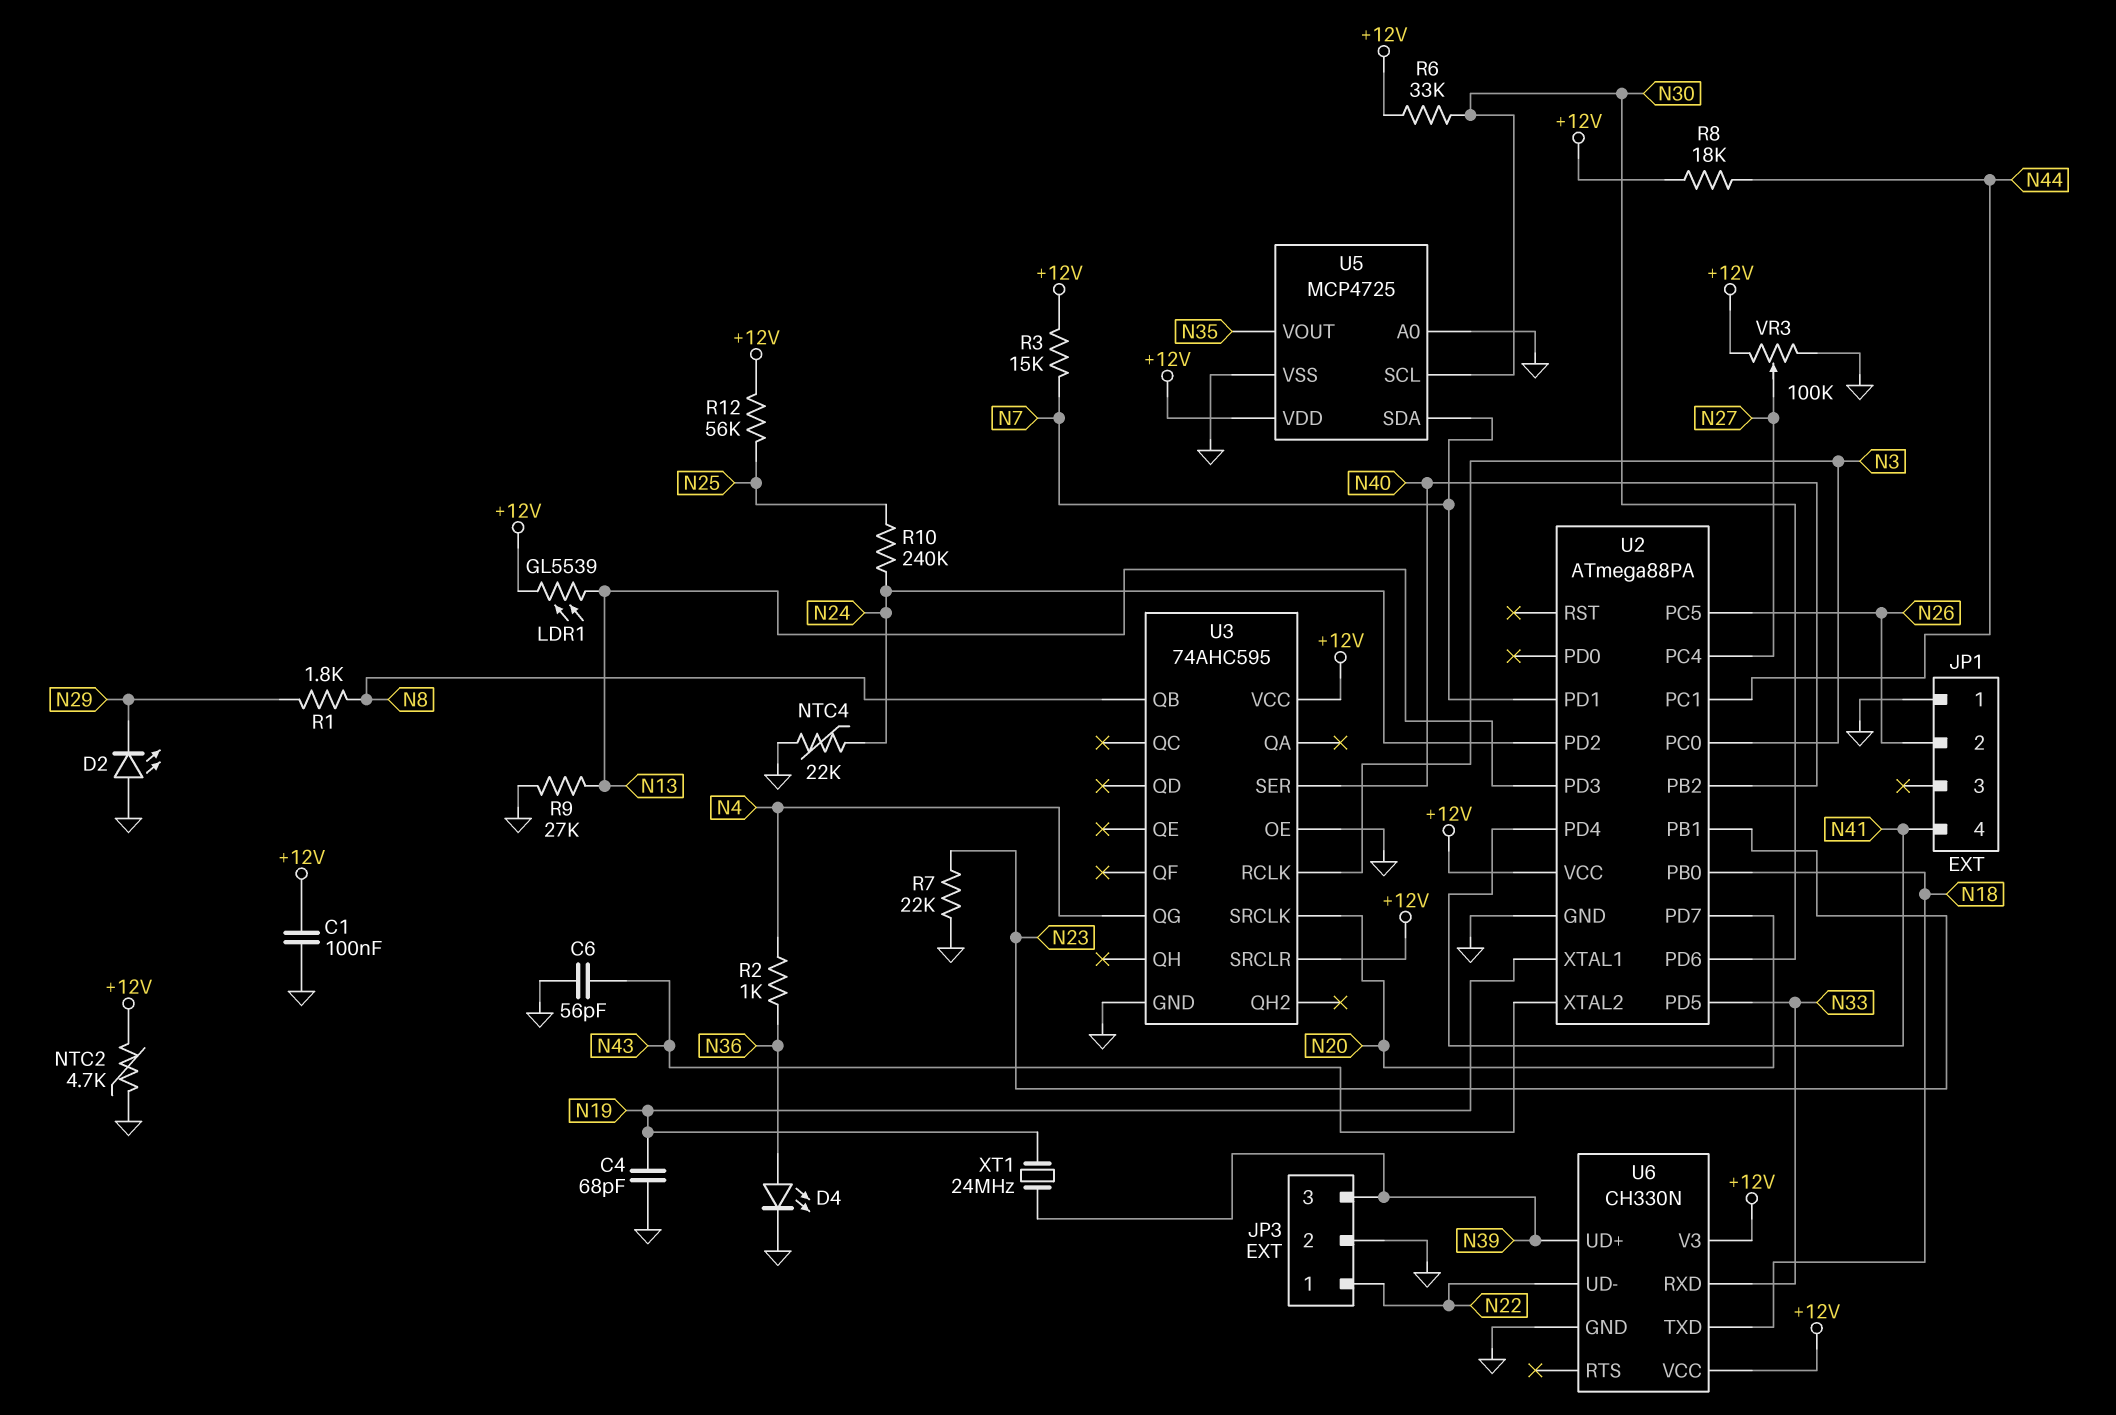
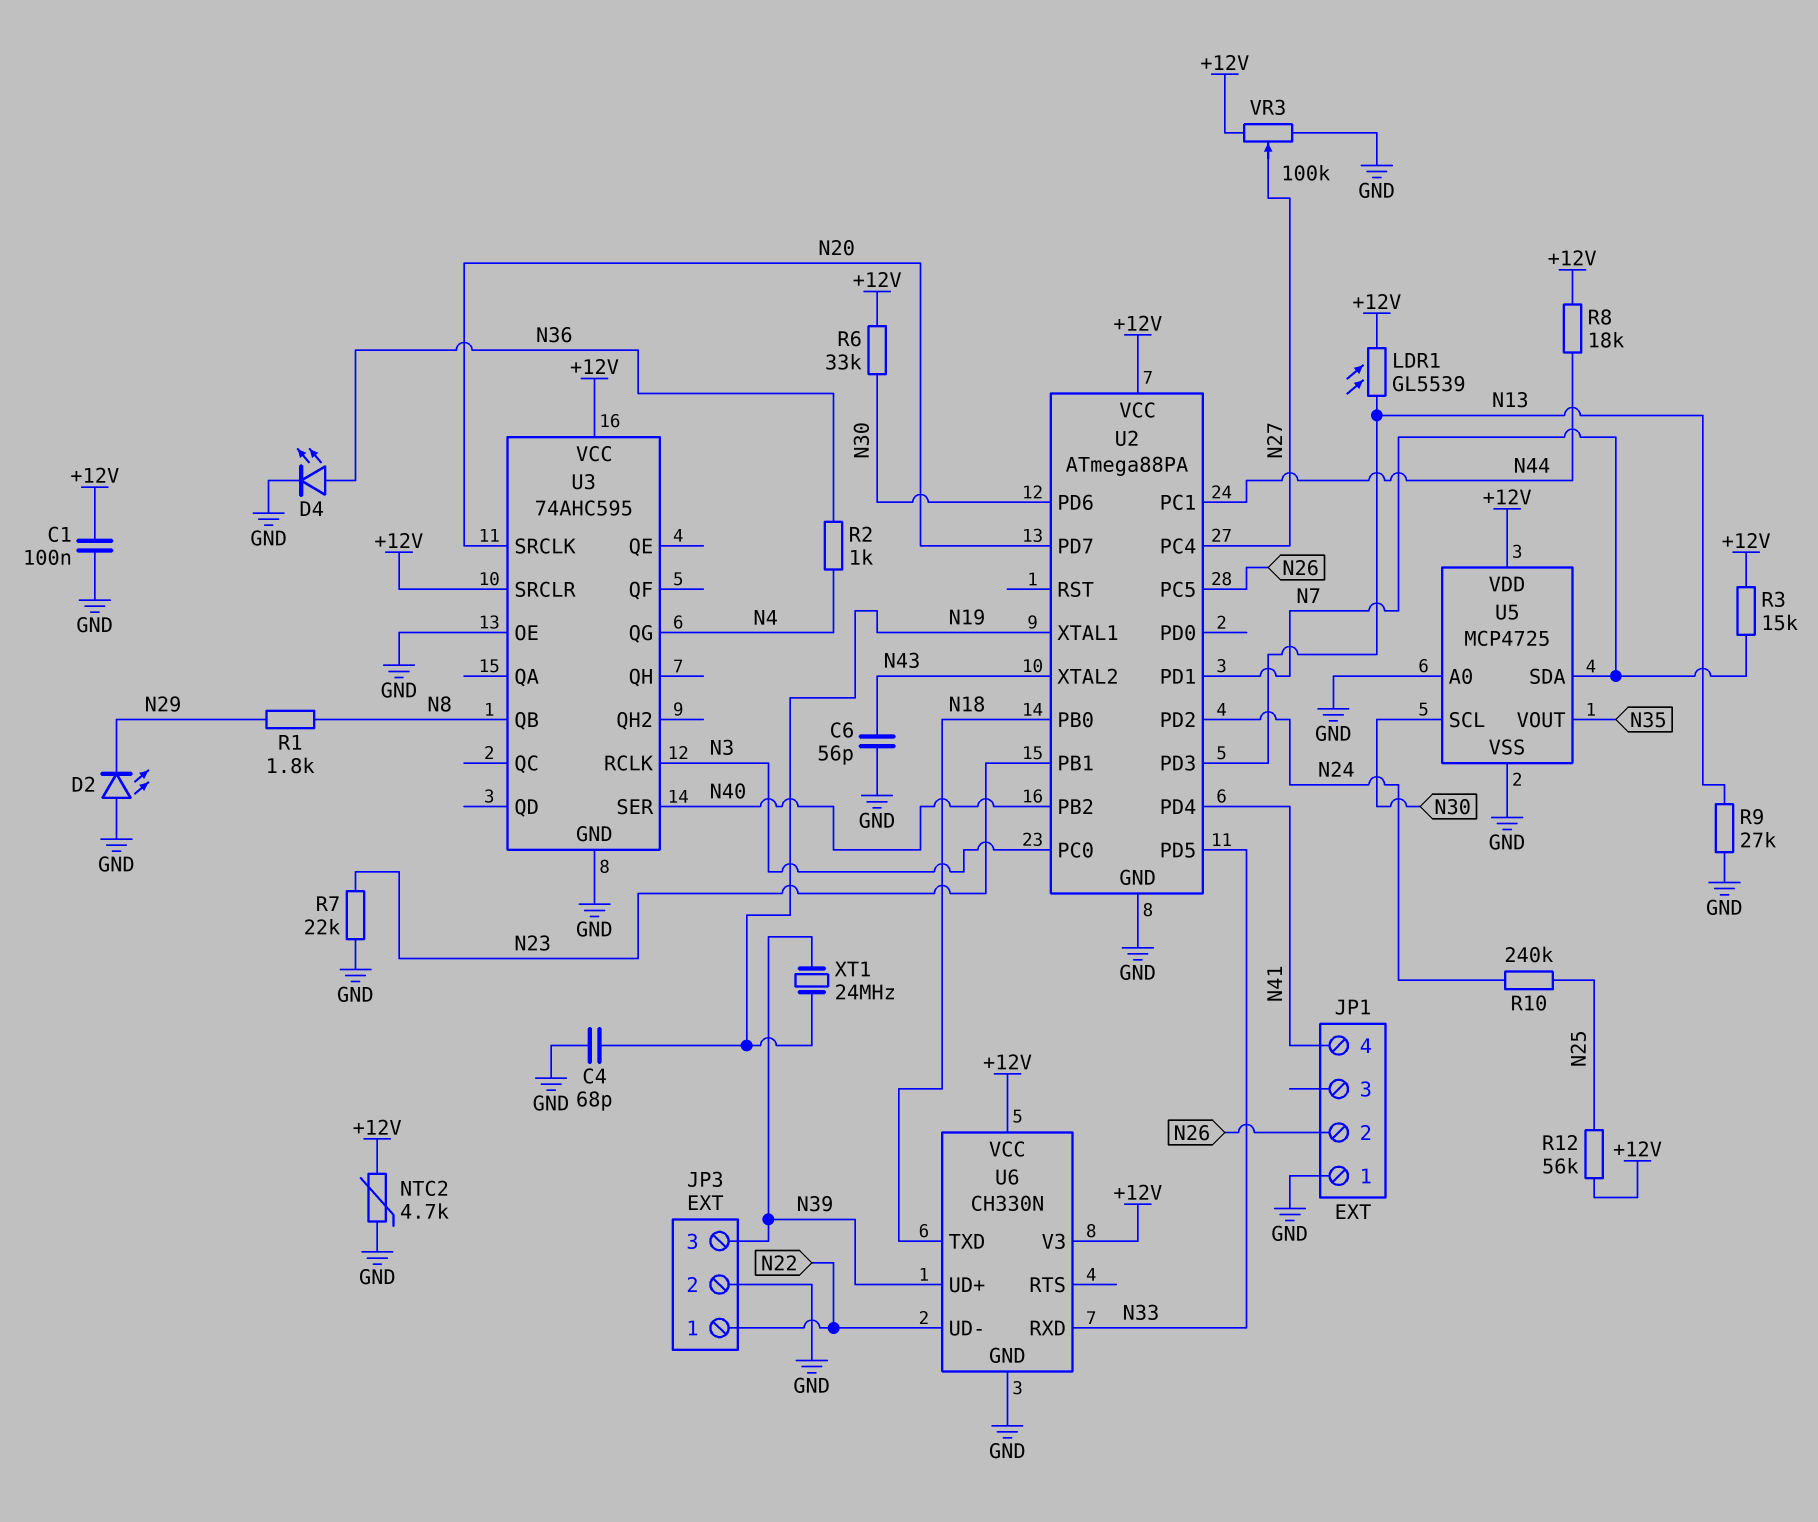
NTC4: 22k (GND, N24) -> none

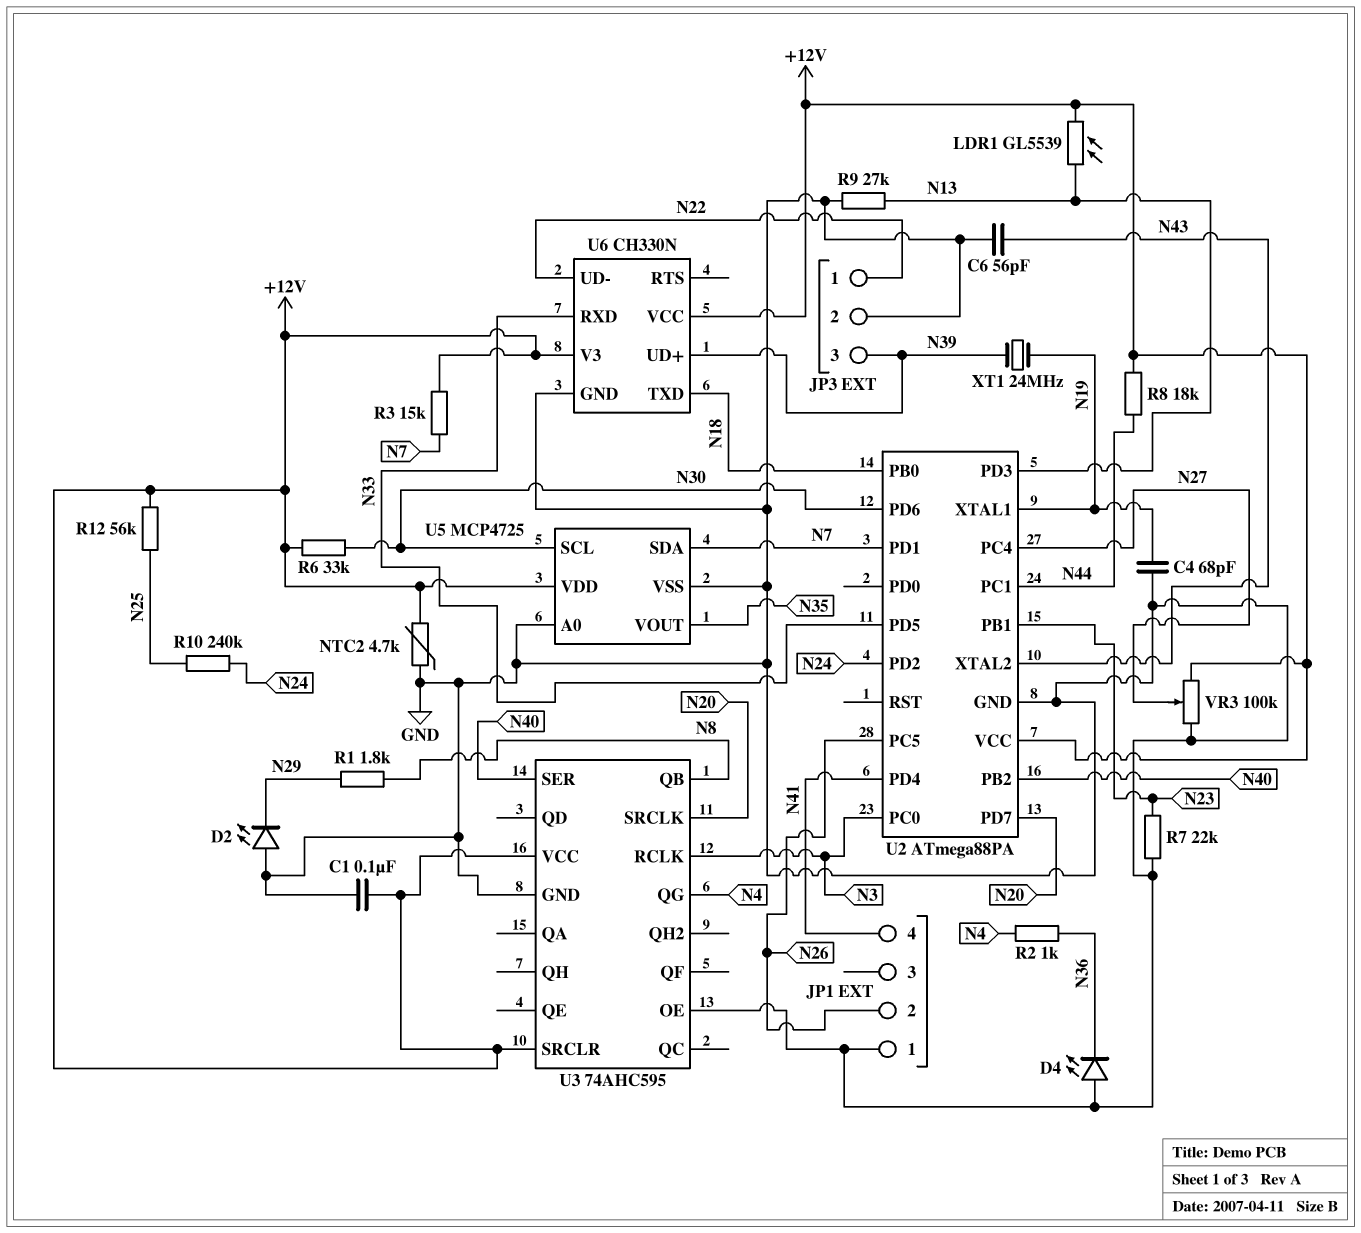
D4: LED (A N36, K GND) -> LED (A GND, K N36)

